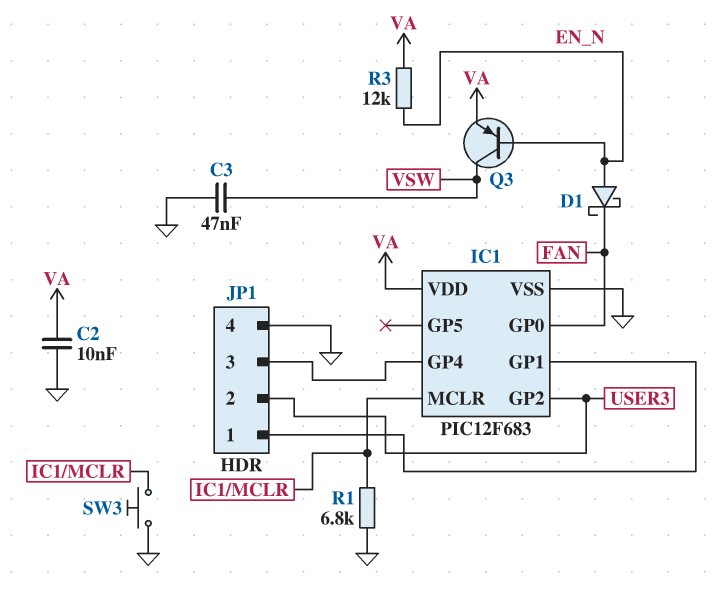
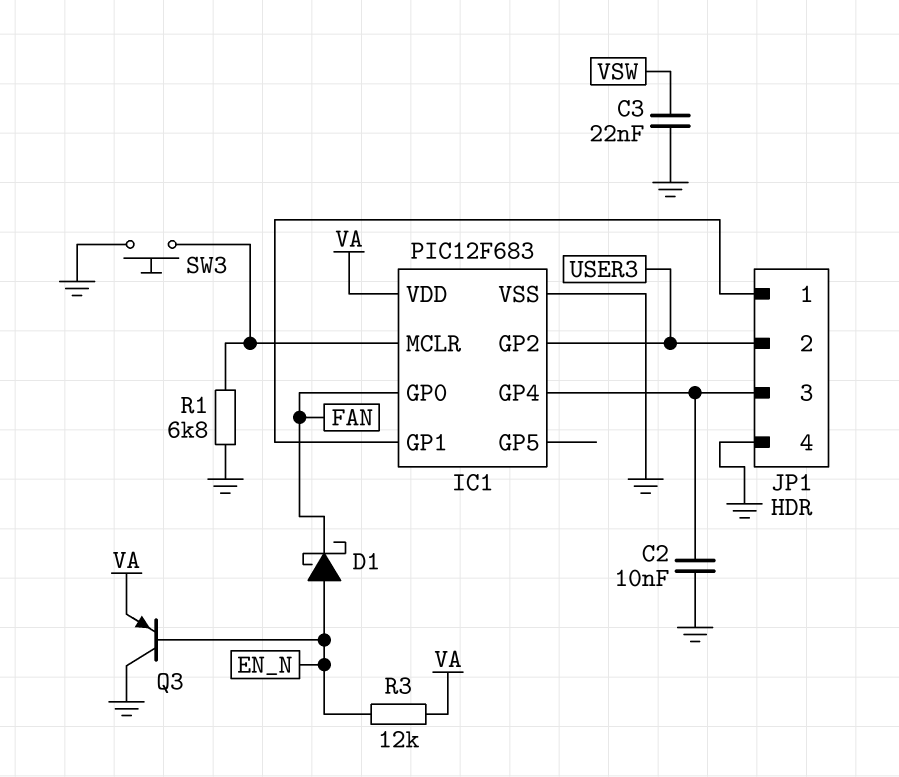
C2: 10nF (GND, VA) -> 10nF (GND, IC1/GP4)
C3: 47nF (GND, VSW) -> 22nF (GND, VSW)
Q3: PNP (B EN_N, C VSW, E VA) -> PNP (B EN_N, C GND, E VA)

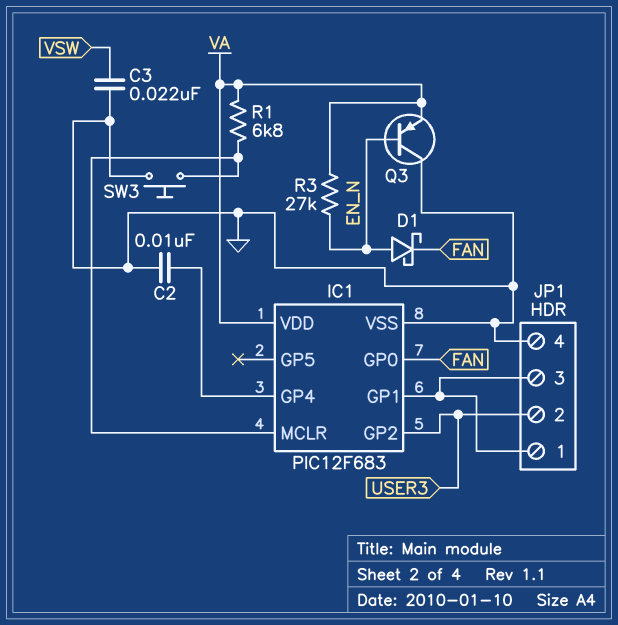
JP1 pin 3: IC1/GP4 -> IC1/GP1
R1: 6.8k (GND, IC1/MCLR) -> 6.8k (IC1/MCLR, VA)
R3: 12k (EN_N, VA) -> 27k (EN_N, VA)

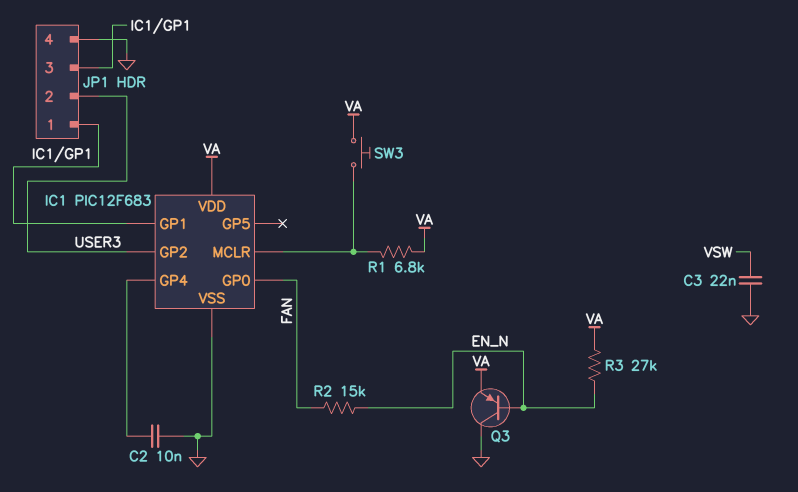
D1: schottky (A EN_N, K FAN) -> none
R2: none -> 15k (EN_N, FAN)
SW3: button (GND, IC1/MCLR) -> button (IC1/MCLR, VA)

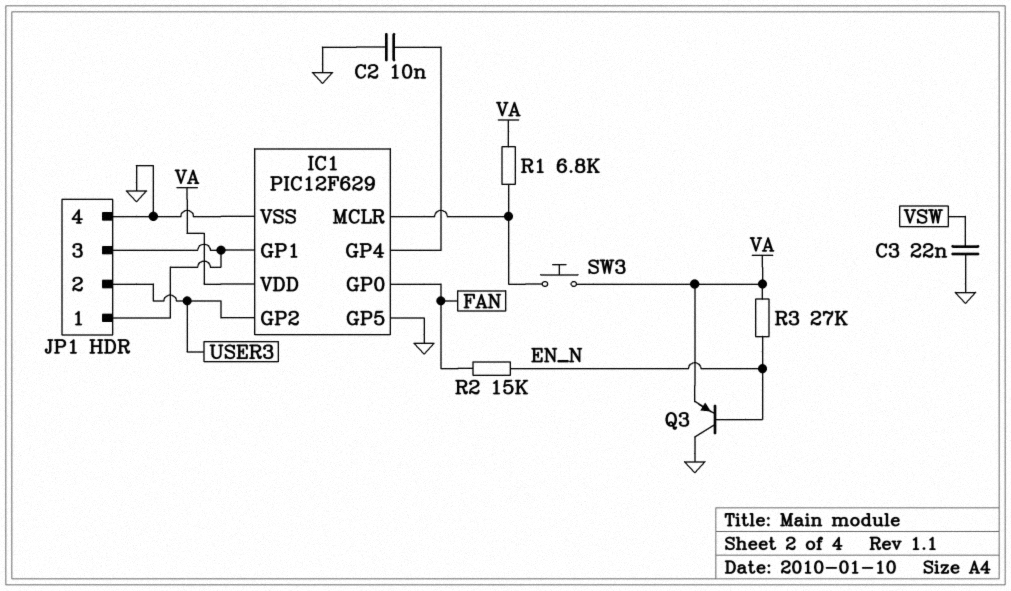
IC1: PIC12F683 -> PIC12F629
IC1 pin GP5: none -> GND

